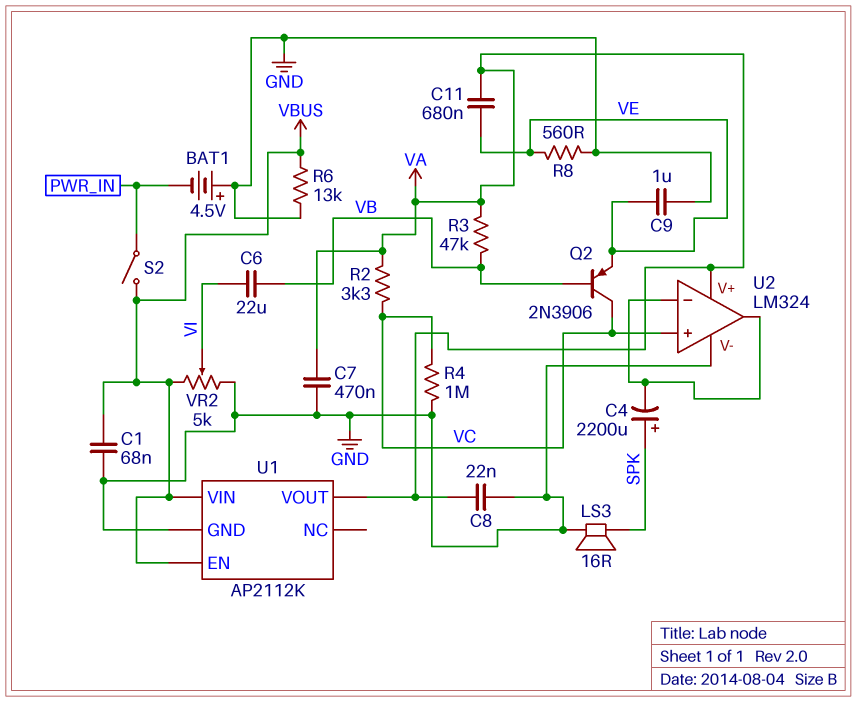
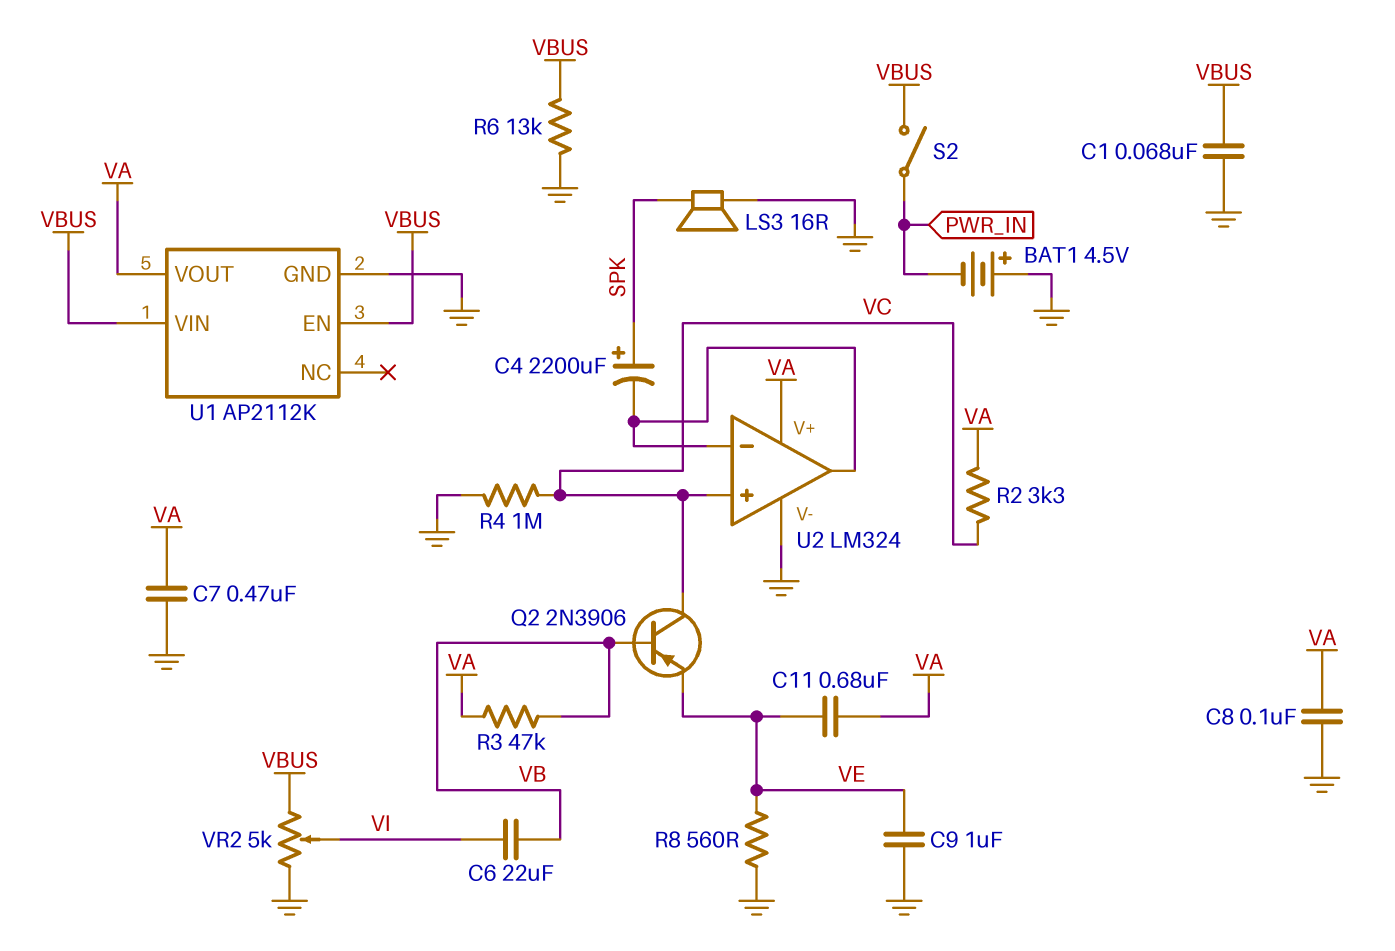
C8: 22nF (GND, VA) -> 100nF (GND, VA)

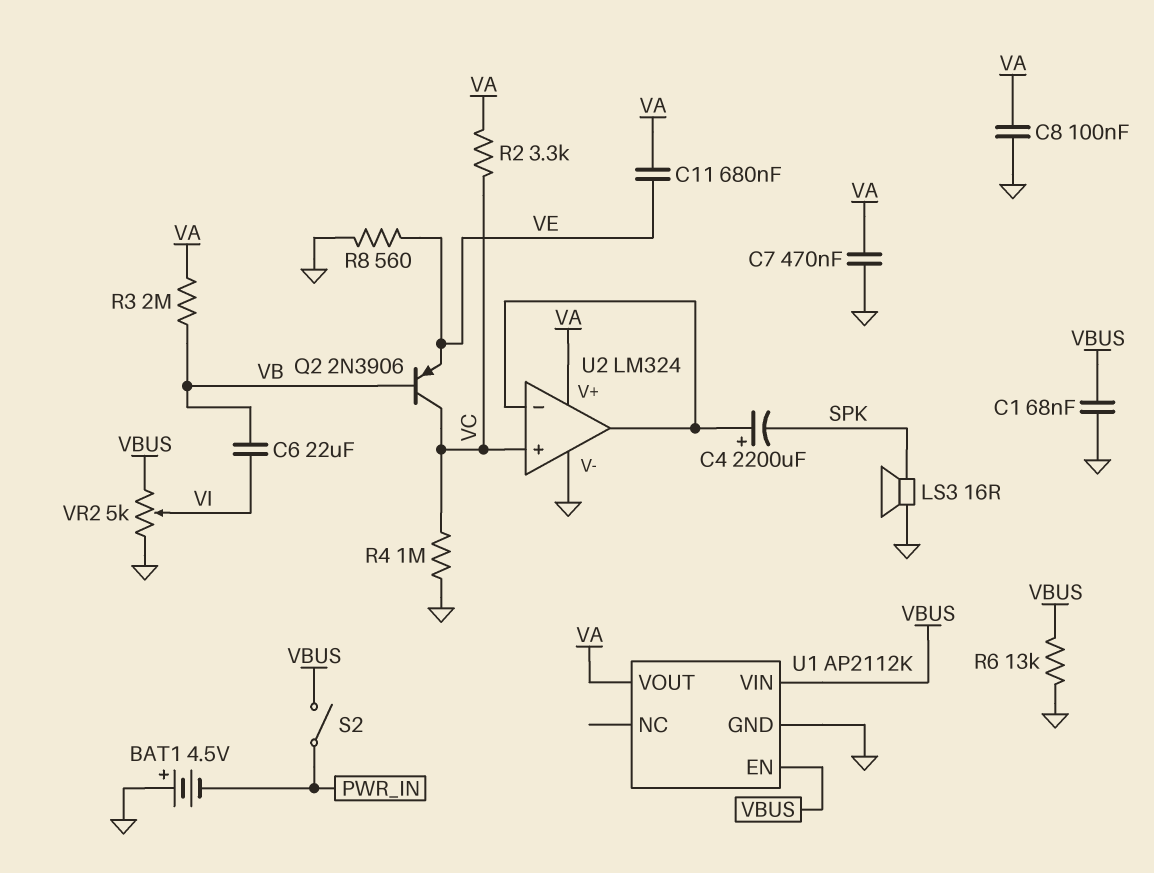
C4: 2200uF (plus SPK, minus U2/in-) -> 2200uF (plus U2/in-, minus SPK)
C9: 1uF (GND, VE) -> none
R3: 47k (VA, VB) -> 2M (VA, VB)

